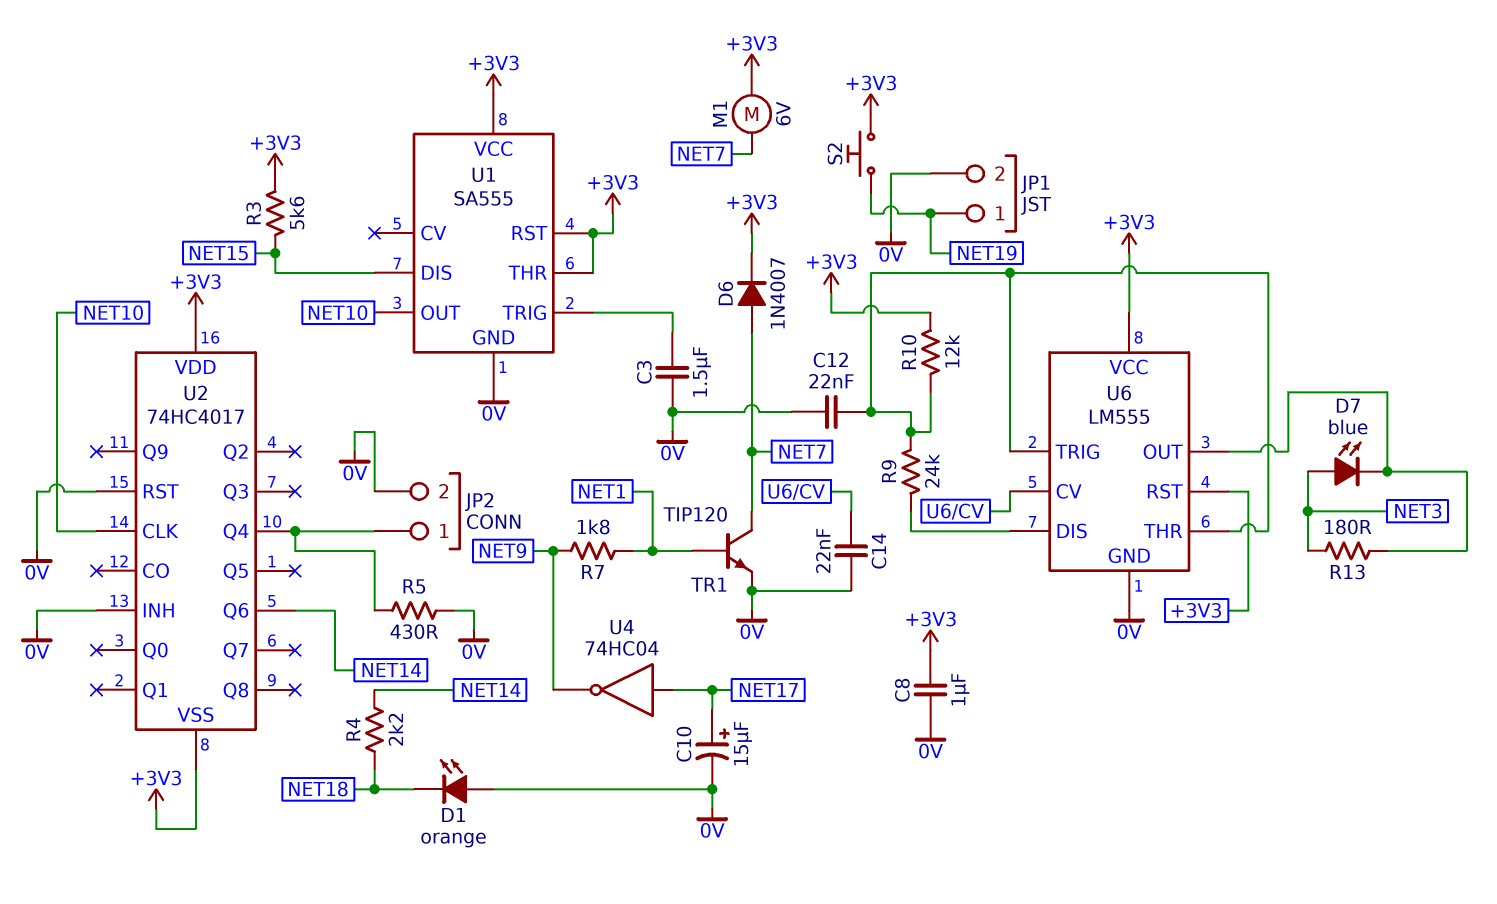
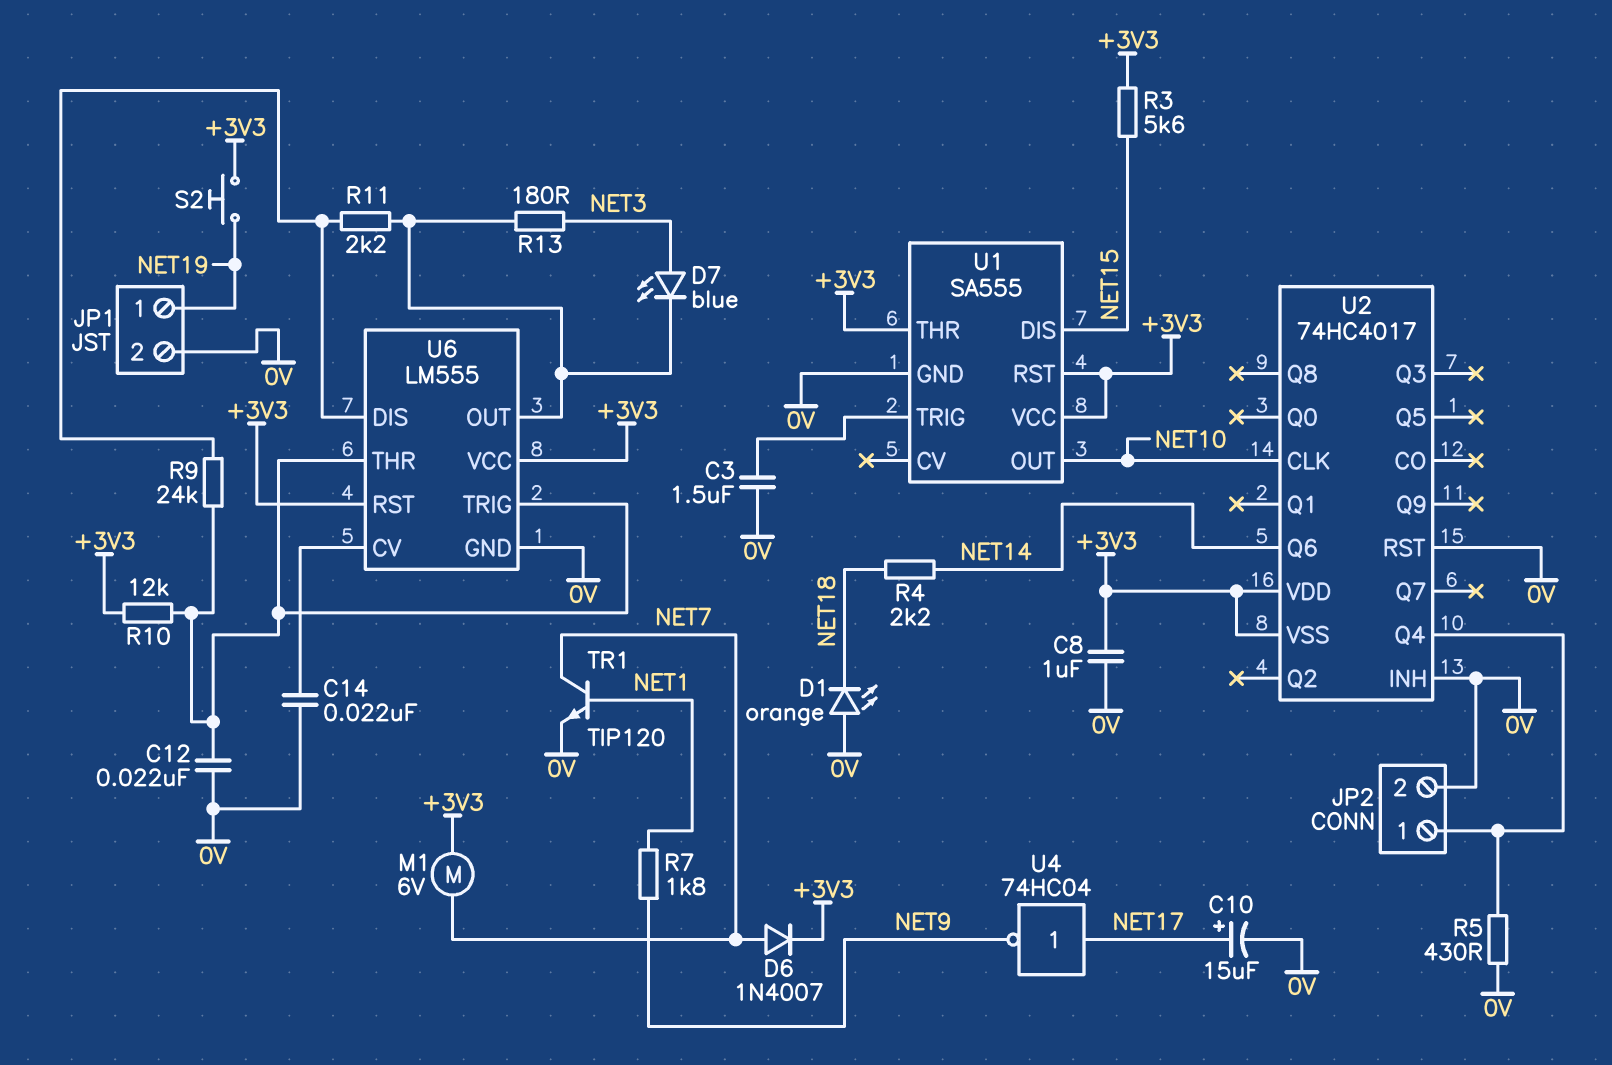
R11: none -> 2.2k (U6/DIS, U6/OUT)

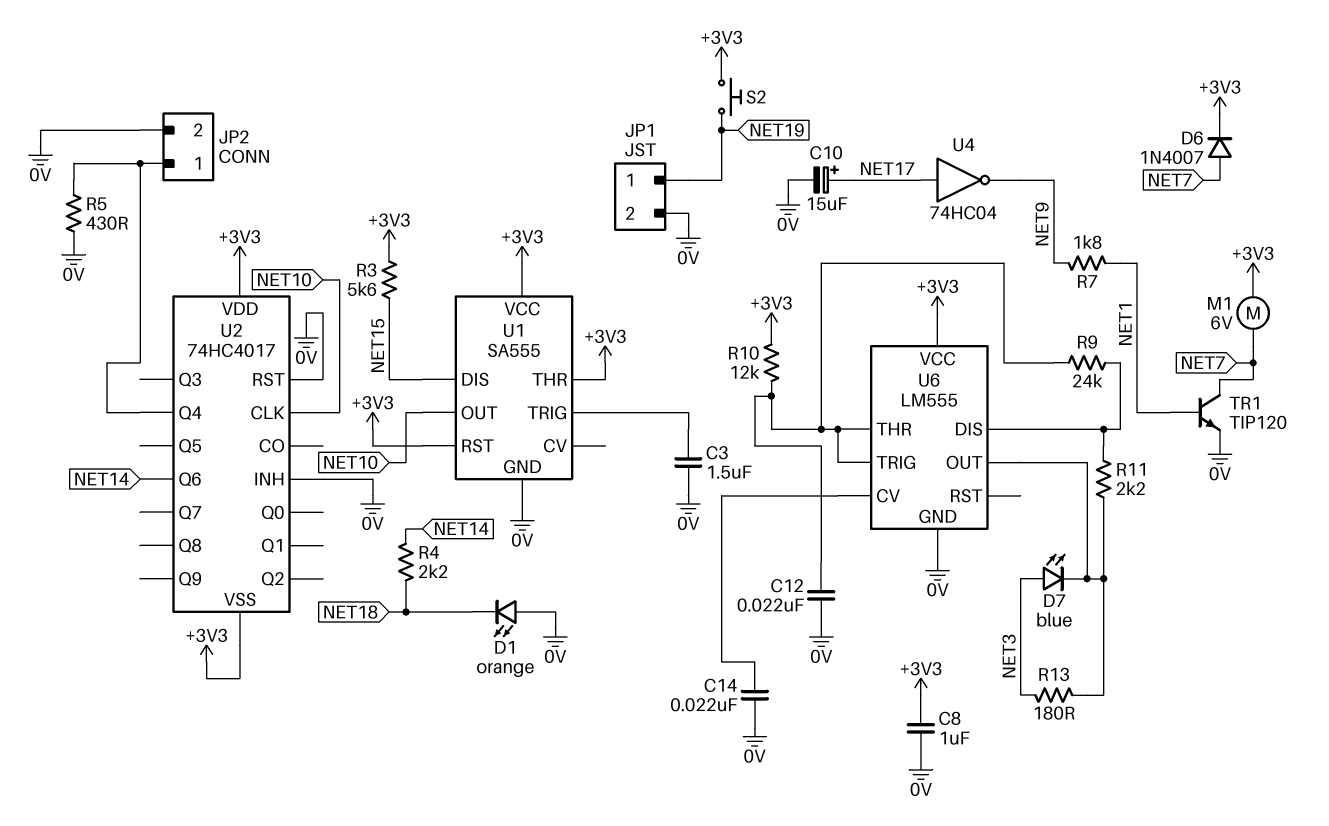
U6 pin RST: +3V3 -> none

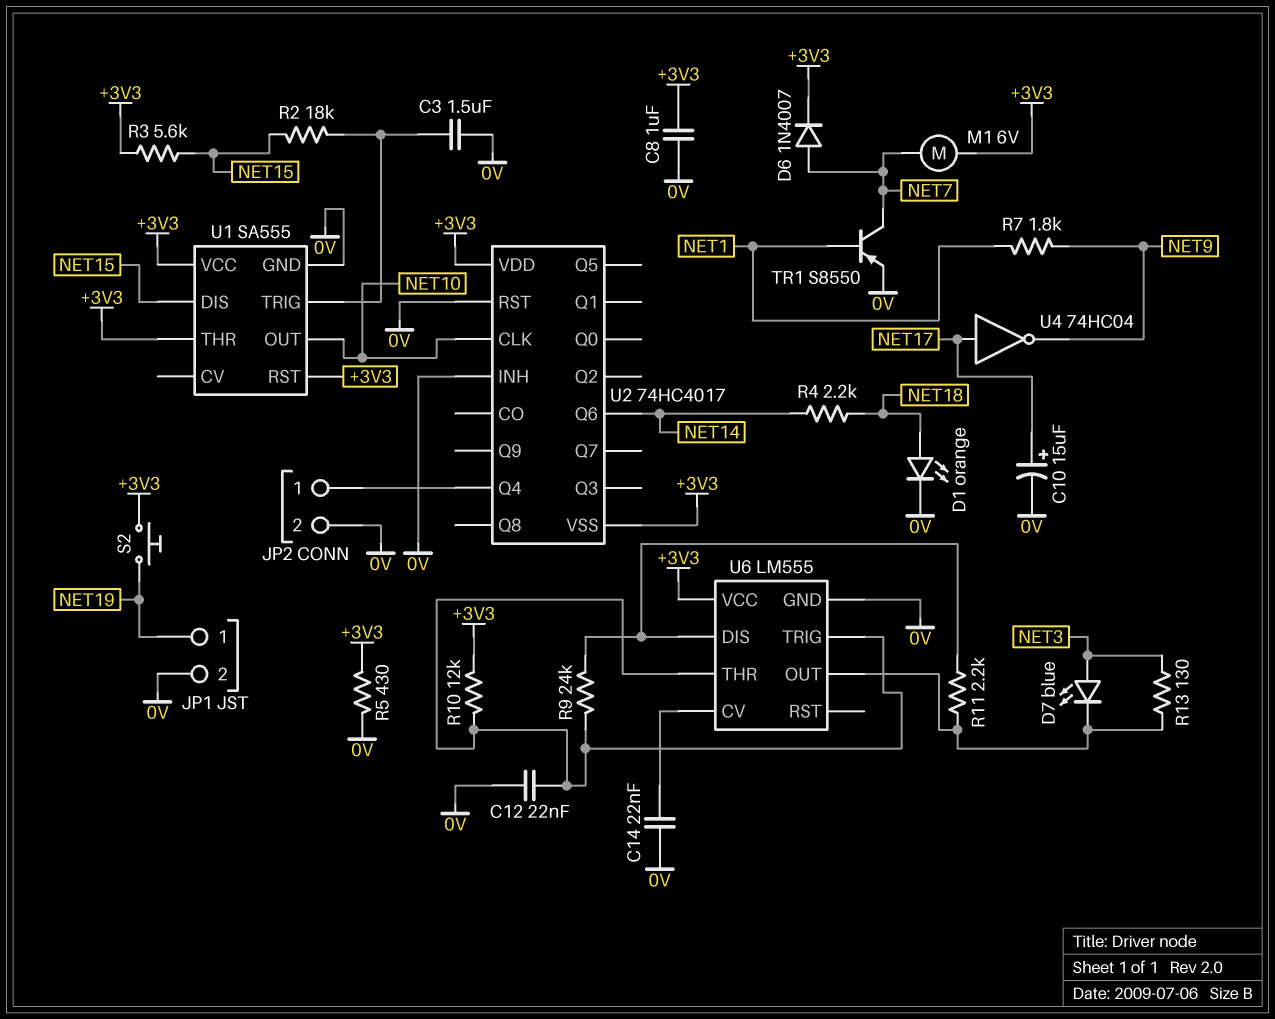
D1: LED orange (A 0V, K NET18) -> LED orange (A NET18, K 0V)
R2: none -> 18k (NET15, U1/TRIG)
R5: 430 (0V, JP2/1) -> 430 (+3V3, 0V)
R13: 180 (NET3, U6/OUT) -> 130 (NET3, U6/OUT)
TR1: NPN TIP120 (B NET1, C NET7, E 0V) -> PNP S8550 (B NET1, C NET7, E 0V)

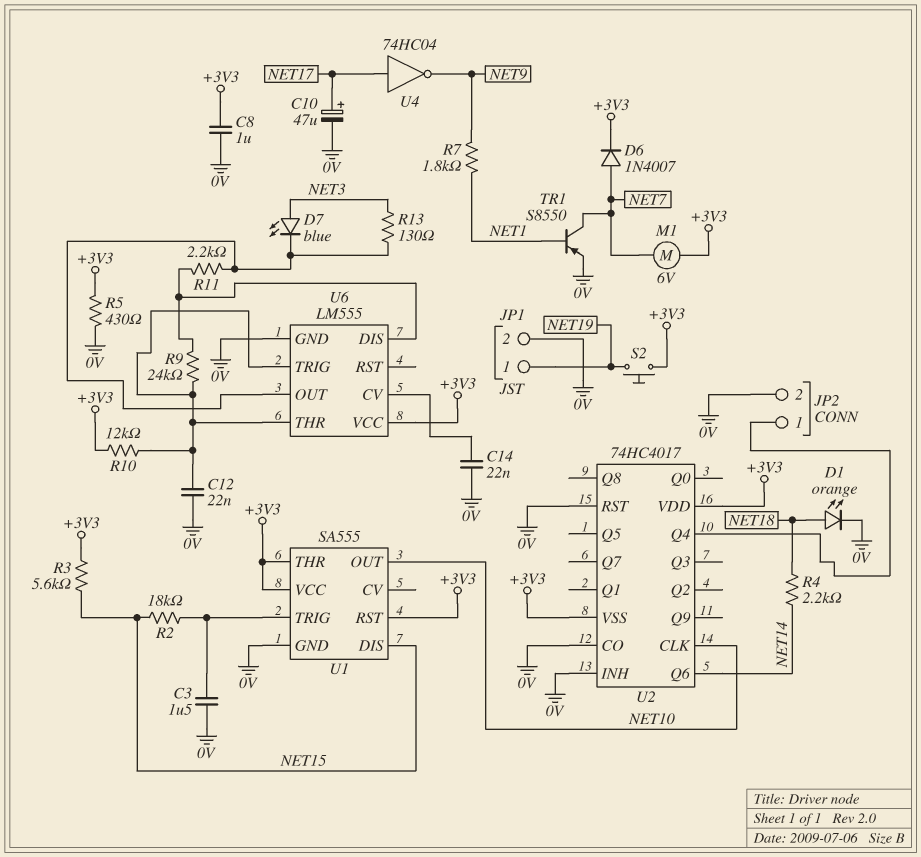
C10: 15uF (plus NET17, minus 0V) -> 47uF (plus NET17, minus 0V)
U2 pin CO: none -> 0V

